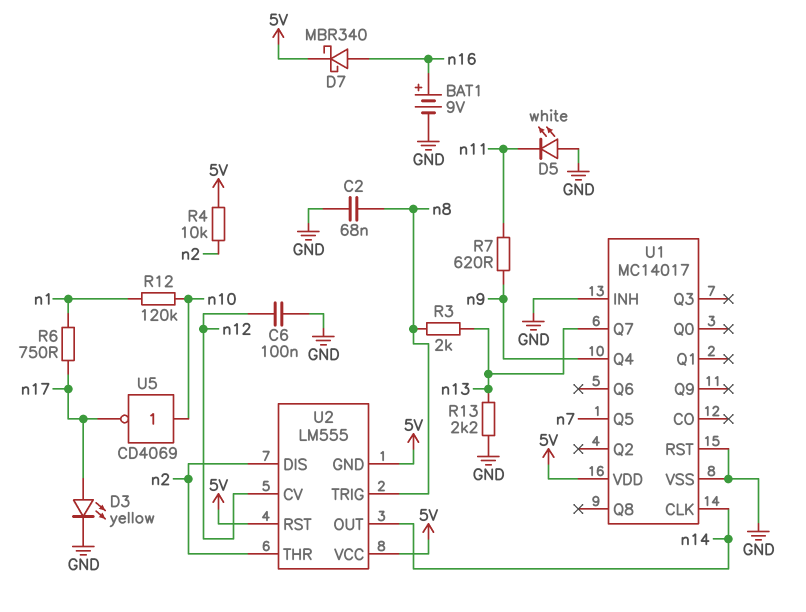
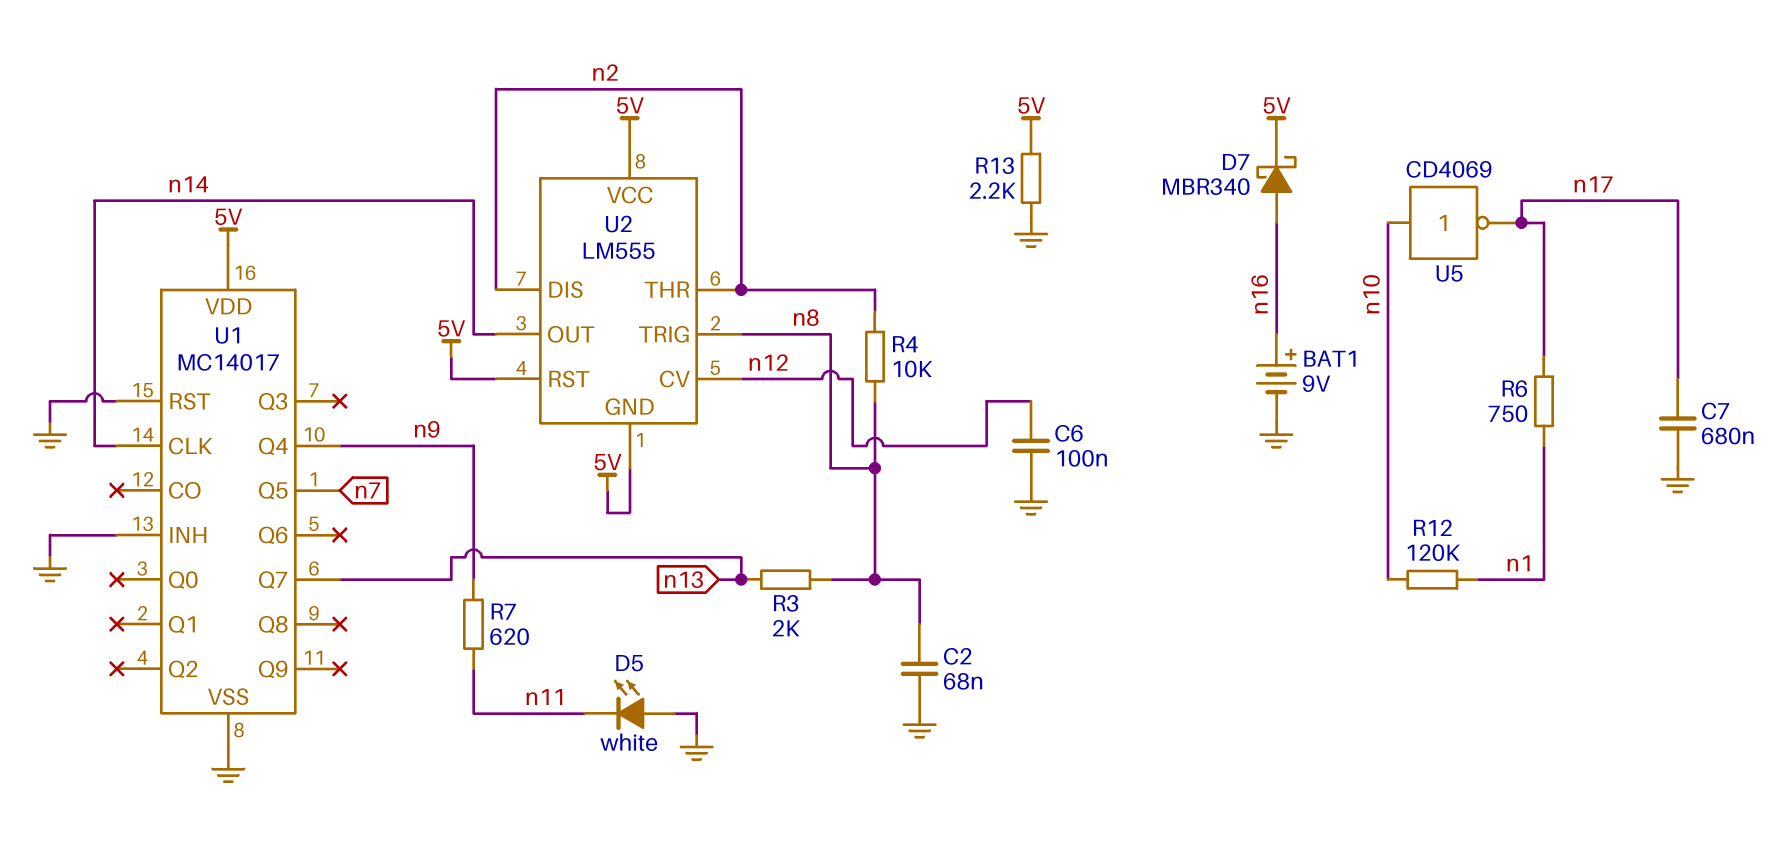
C7: none -> 680nF (GND, n17)
D3: LED yellow (A n17, K GND) -> none
R4: 10k (5V, n2) -> 10k (n2, n8)
R13: 2.2k (GND, n13) -> 2.2k (5V, GND)

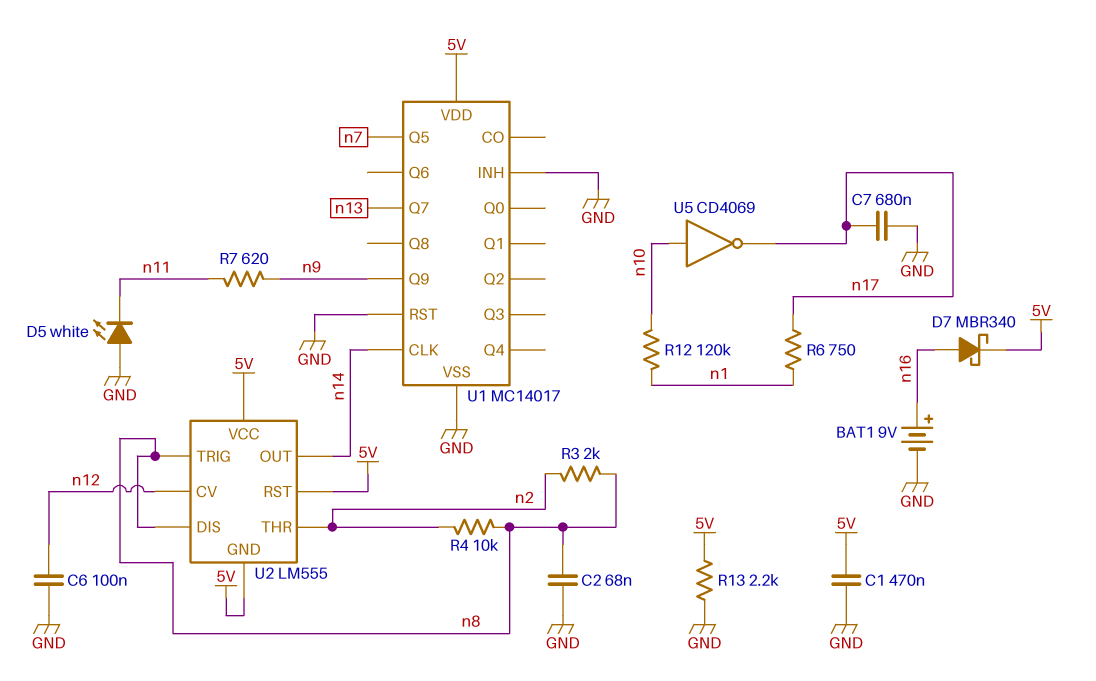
C1: none -> 470nF (5V, GND)
R3: 2k (n8, n13) -> 2k (n2, n8)
U1 pin Q4: n9 -> none
U1 pin Q9: none -> n9
U2 pin DIS: n2 -> n8

